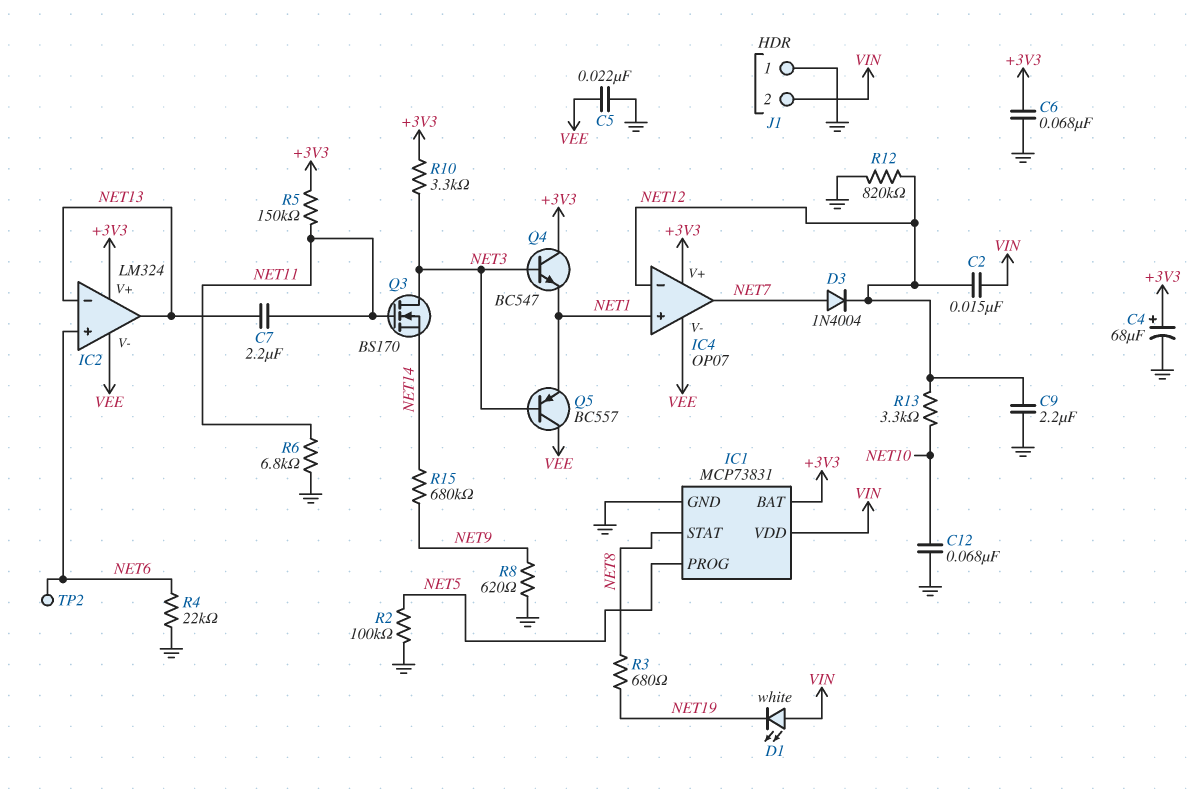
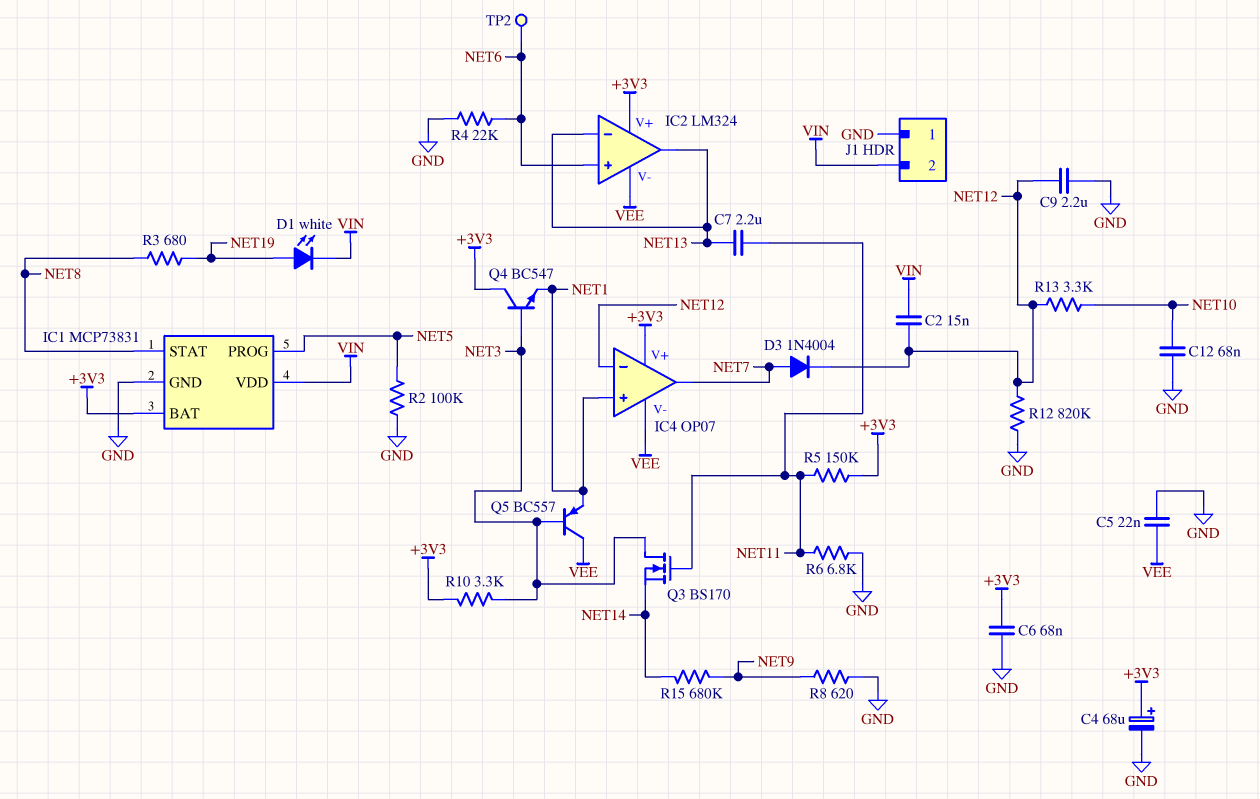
D1: LED white (A VIN, K NET19) -> LED white (A NET19, K VIN)

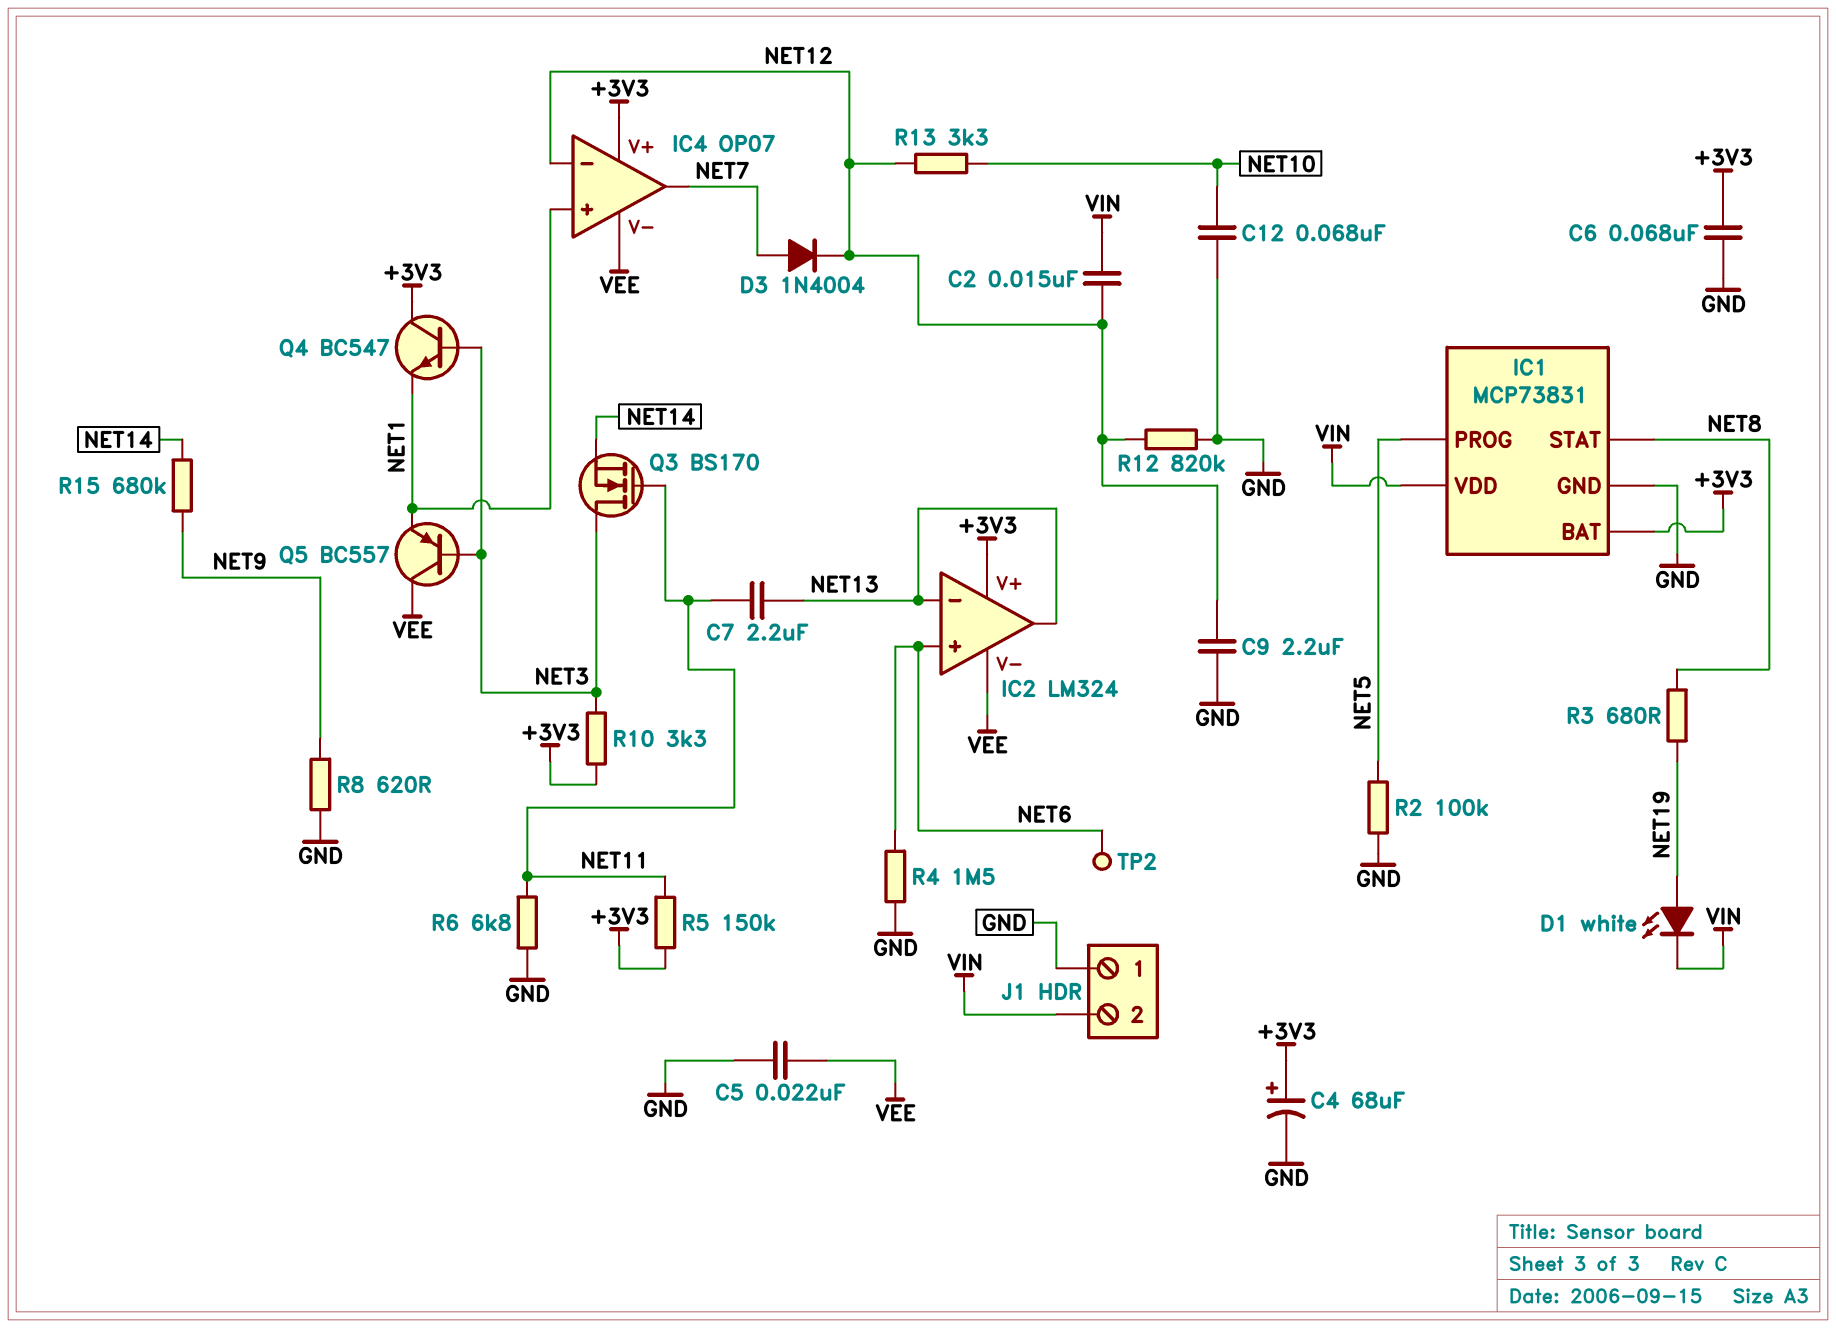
R4: 22k (GND, NET6) -> 1.5M (GND, NET6)

